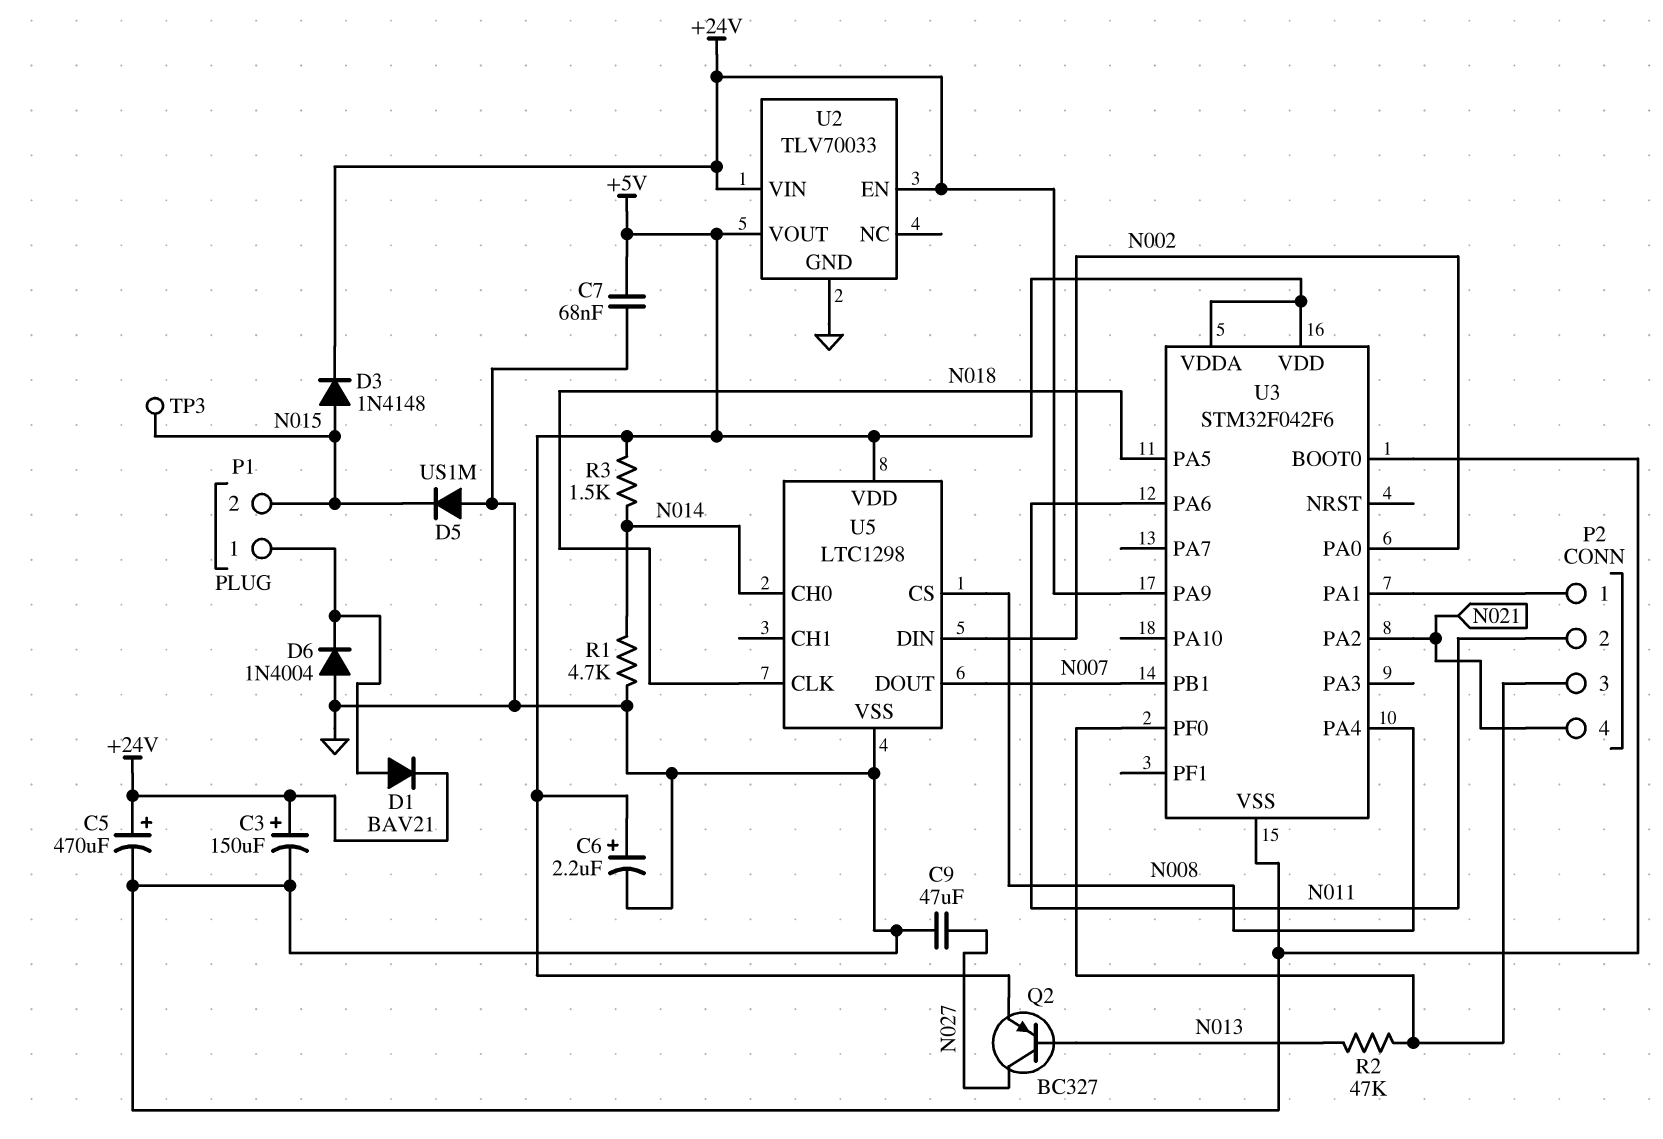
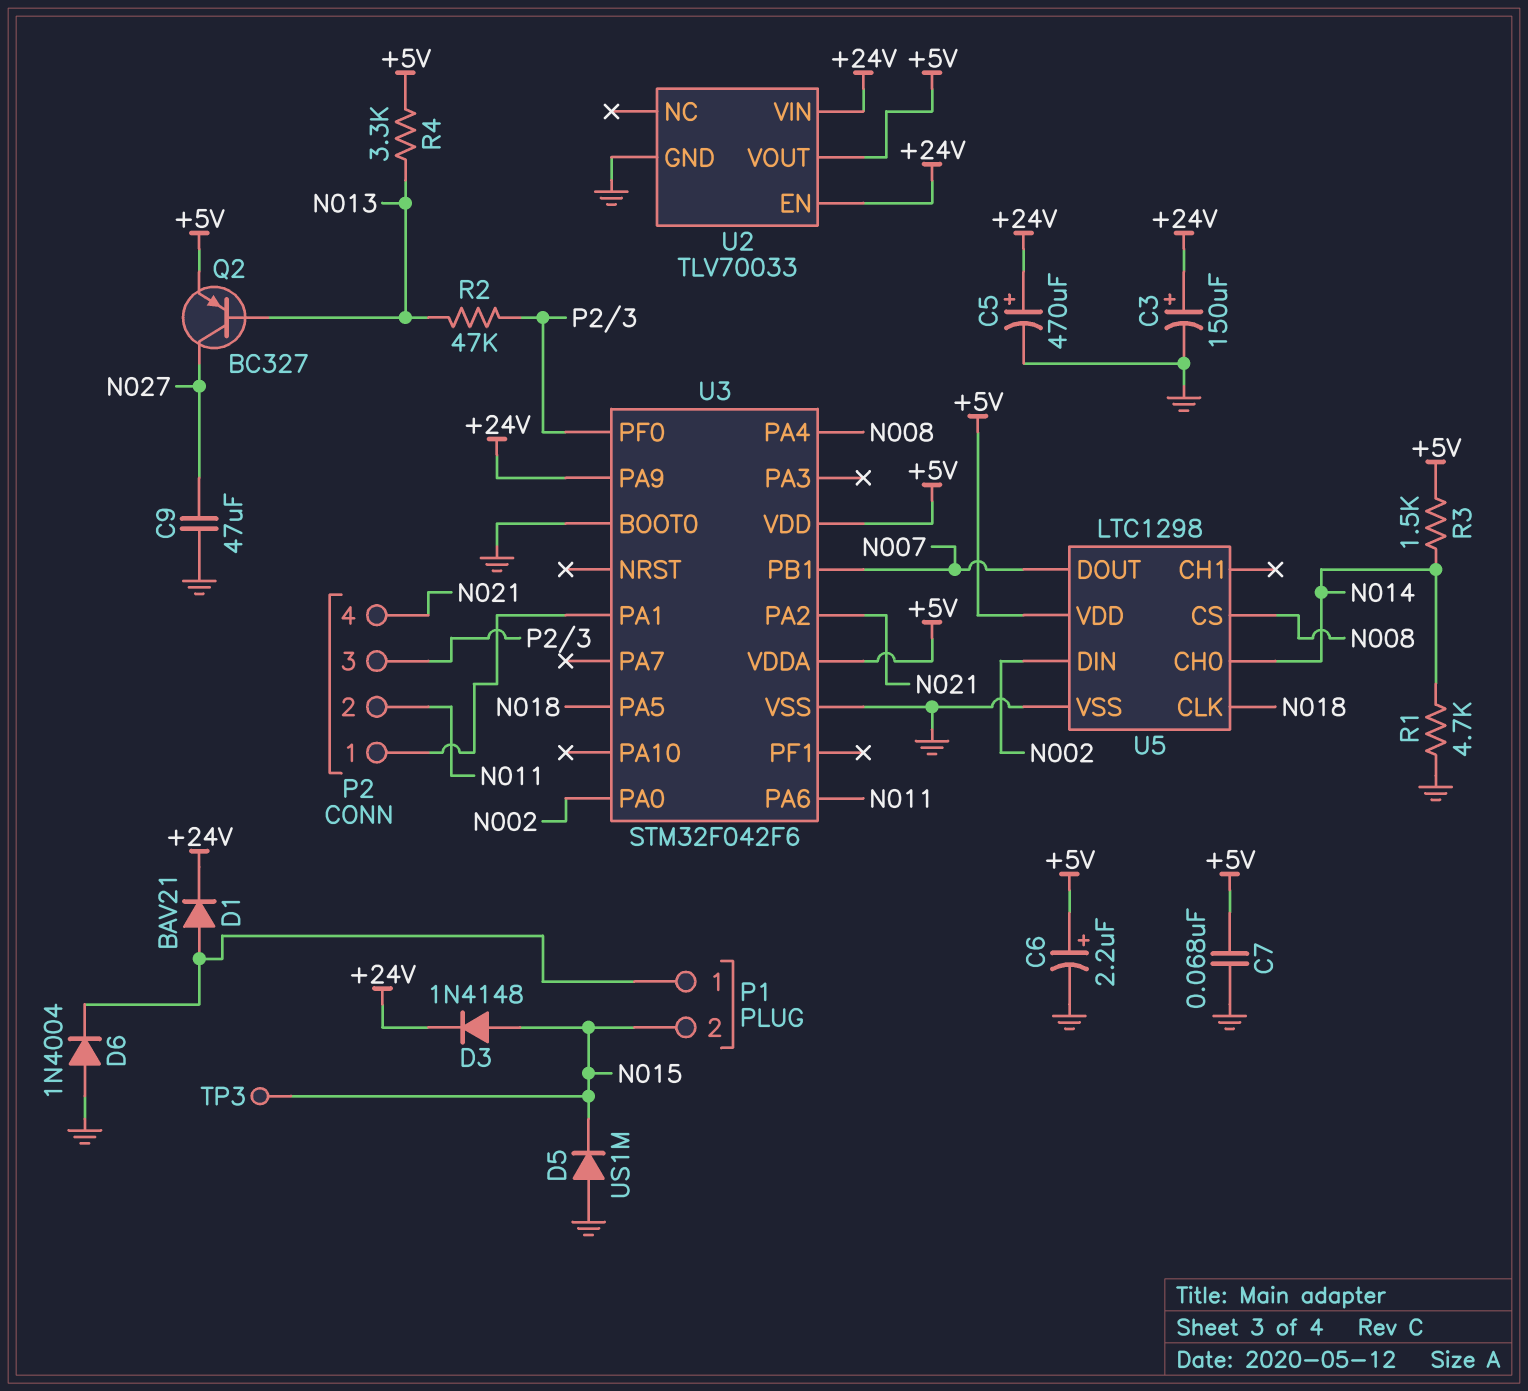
R4: none -> 3.3k (+5V, N013)

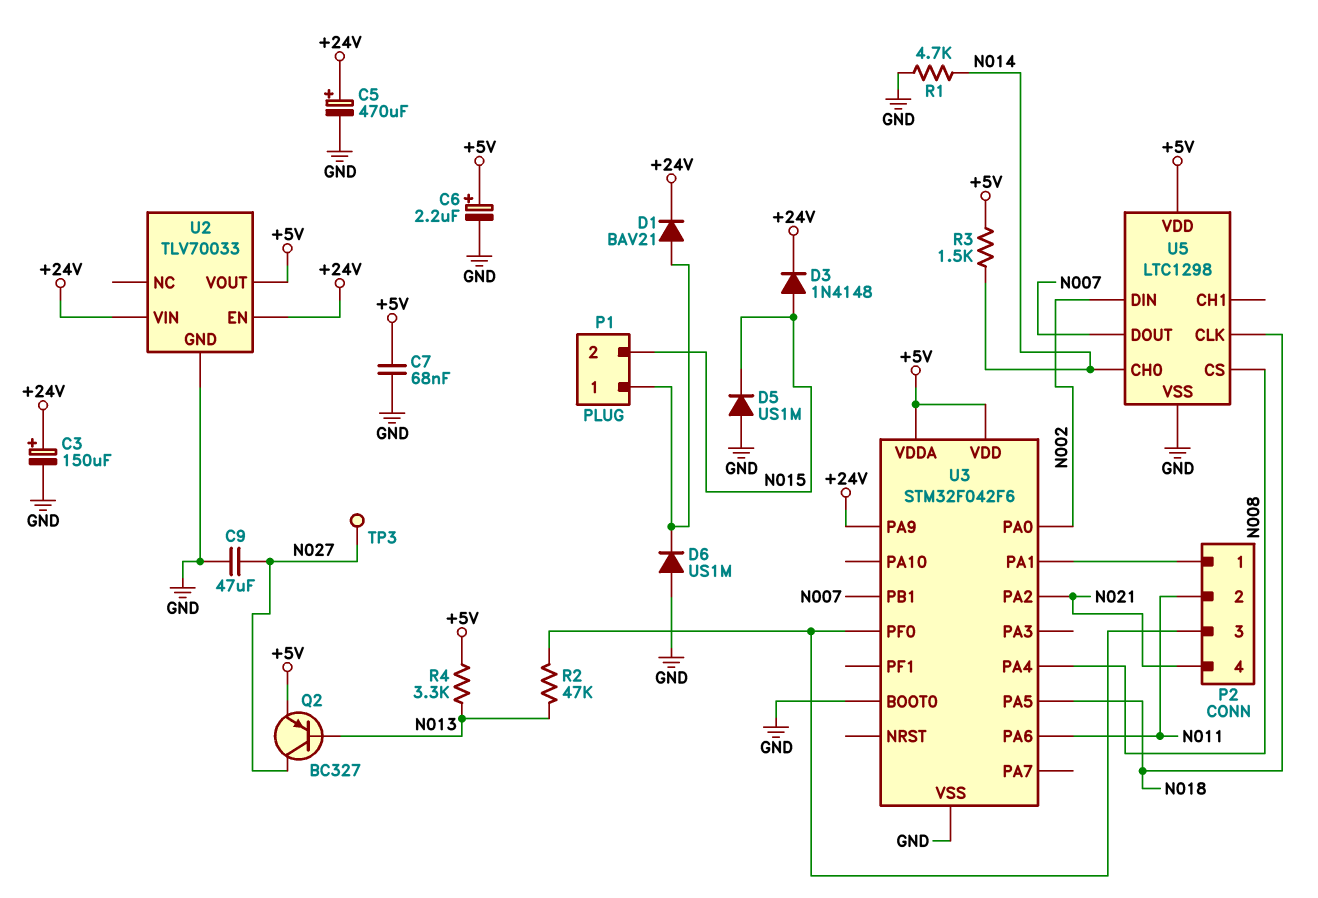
D6: diode 1N4004 (A GND, K P1/1) -> diode US1M (A GND, K P1/1)
TP3: test point (N015) -> test point (N027)

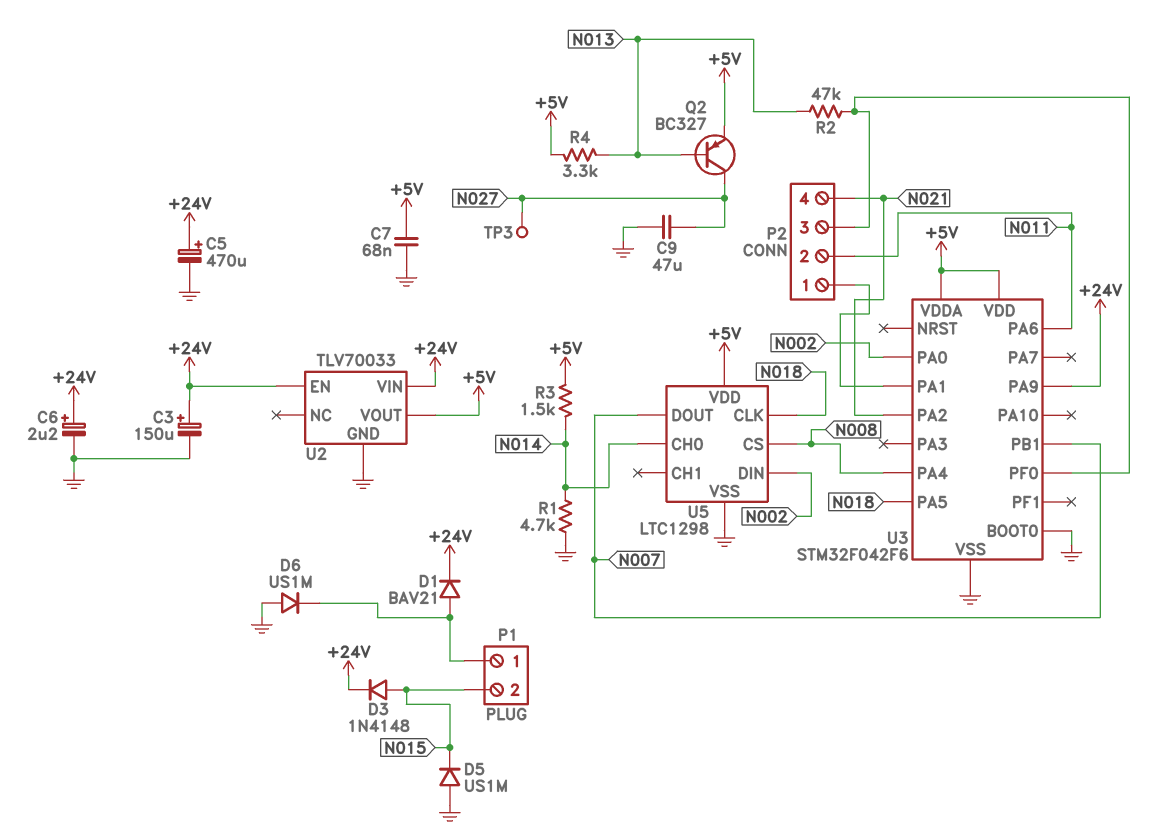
C6: 2.2uF (plus +5V, minus GND) -> 2.2uF (plus +24V, minus GND)

